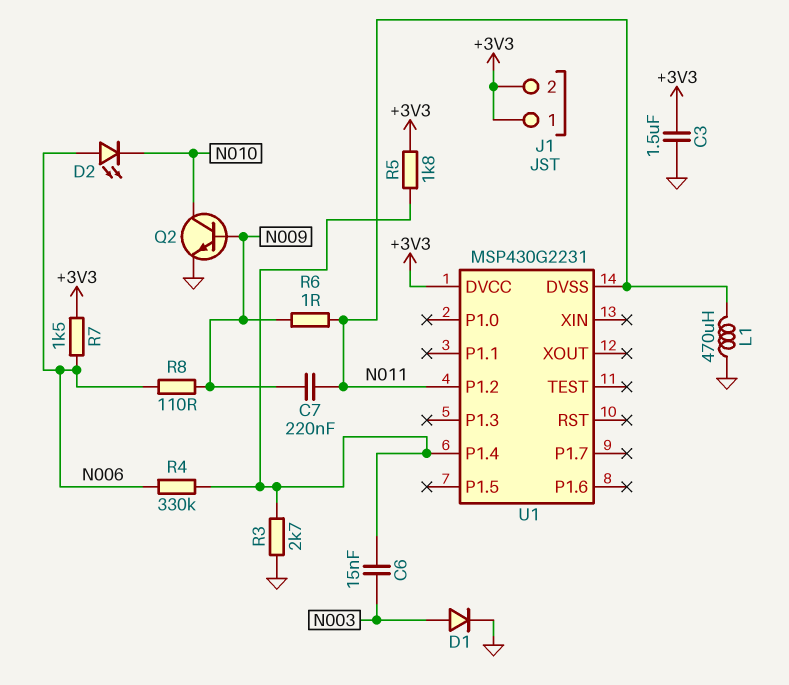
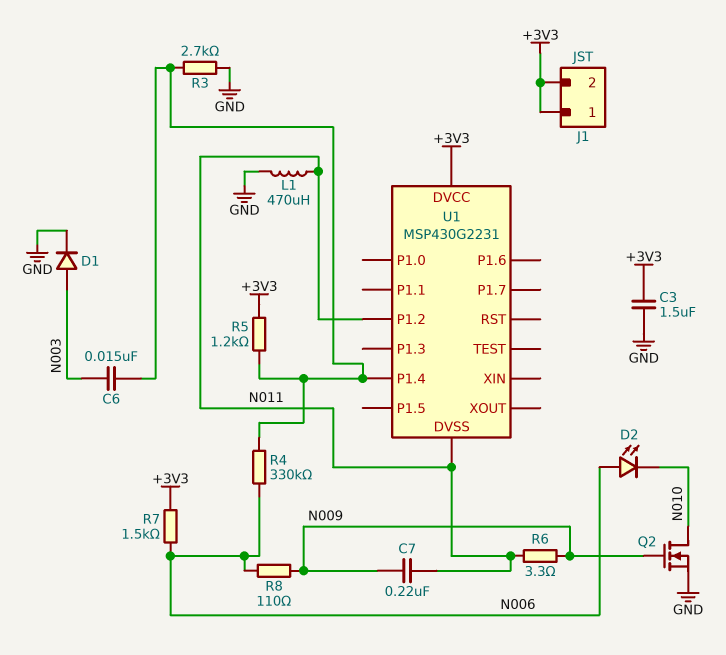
Q2: NPN (B N009, C N010, E GND) -> NMOS (G N009, D N010, S GND)
R5: 1.8k (+3V3, U1/P1.4) -> 1.2k (+3V3, U1/P1.4)
R6: 1 (N009, N011) -> 3.3 (N009, N011)

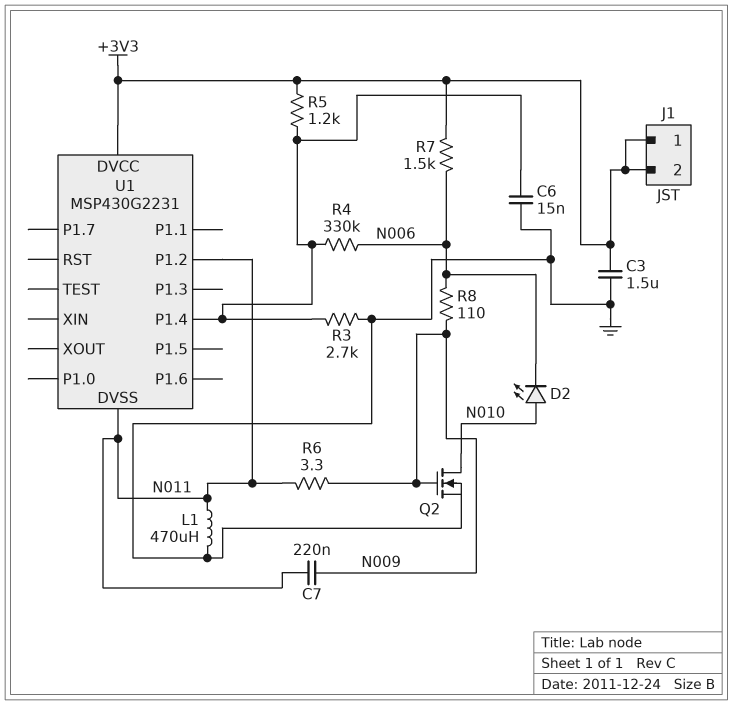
C6: 15nF (N003, U1/P1.4) -> 15nF (GND, U1/P1.4)
D1: diode (A N003, K GND) -> none
D2: LED (A N006, K N010) -> LED (A N010, K N006)

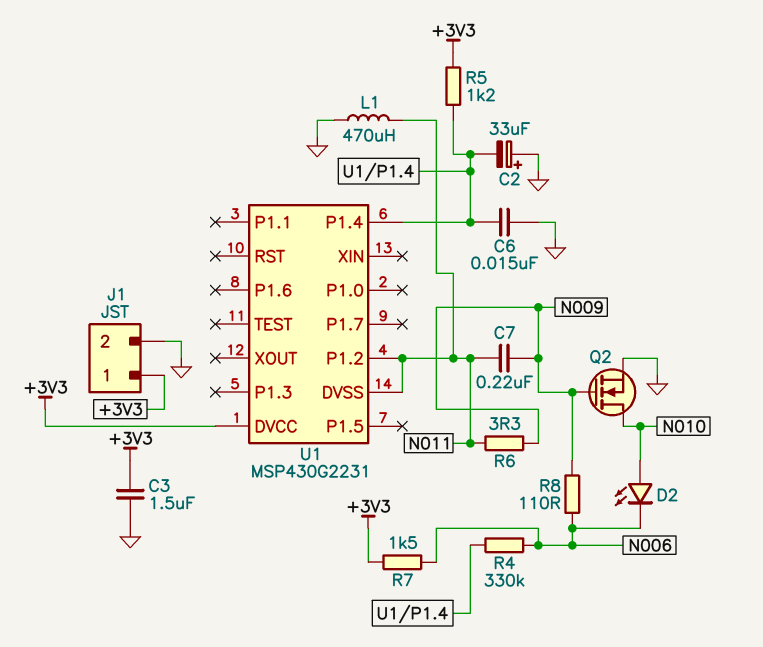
C2: none -> 33uF (plus GND, minus U1/P1.4)
J1 pin 2: +3V3 -> GND
R3: 2.7k (GND, U1/P1.4) -> none

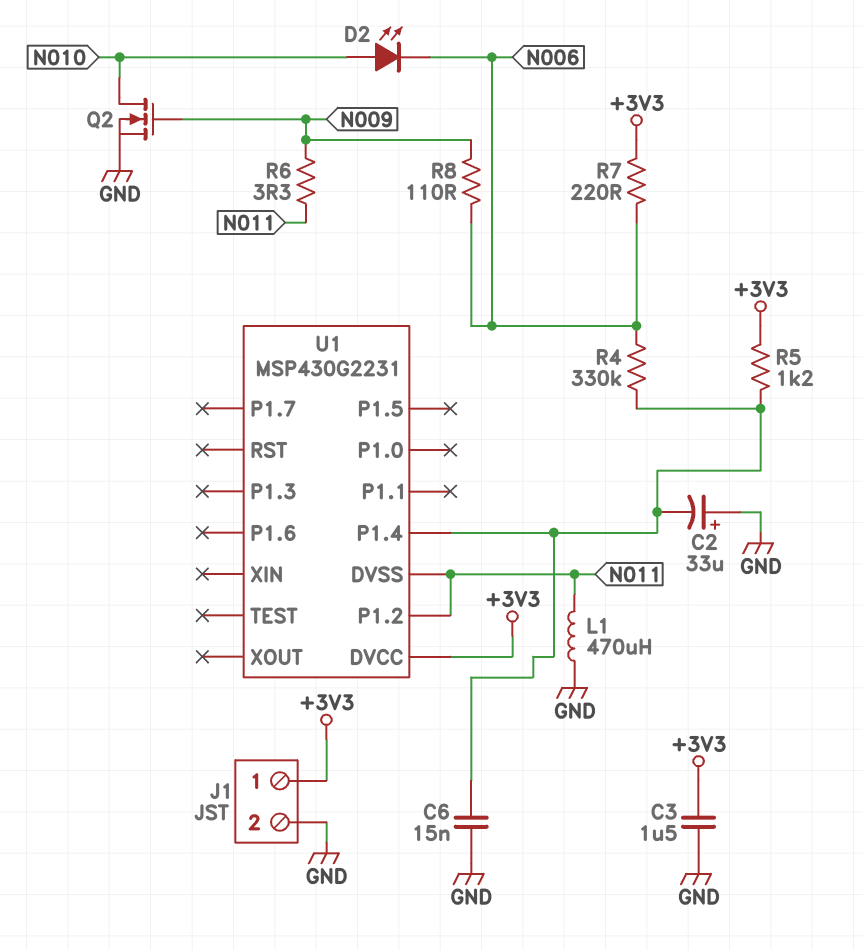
C7: 220nF (N009, N011) -> none
R7: 1.5k (+3V3, N006) -> 220 (+3V3, N006)

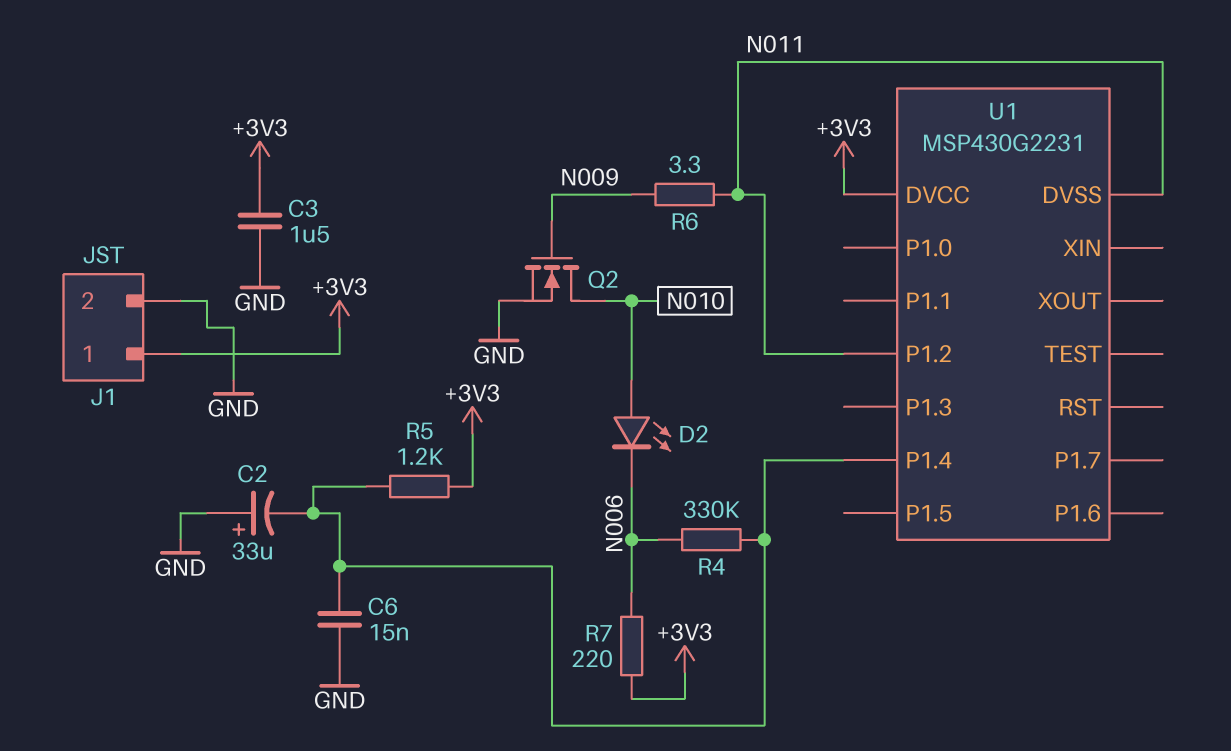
L1: 470uH (GND, N011) -> none
R8: 110 (N006, N009) -> none

